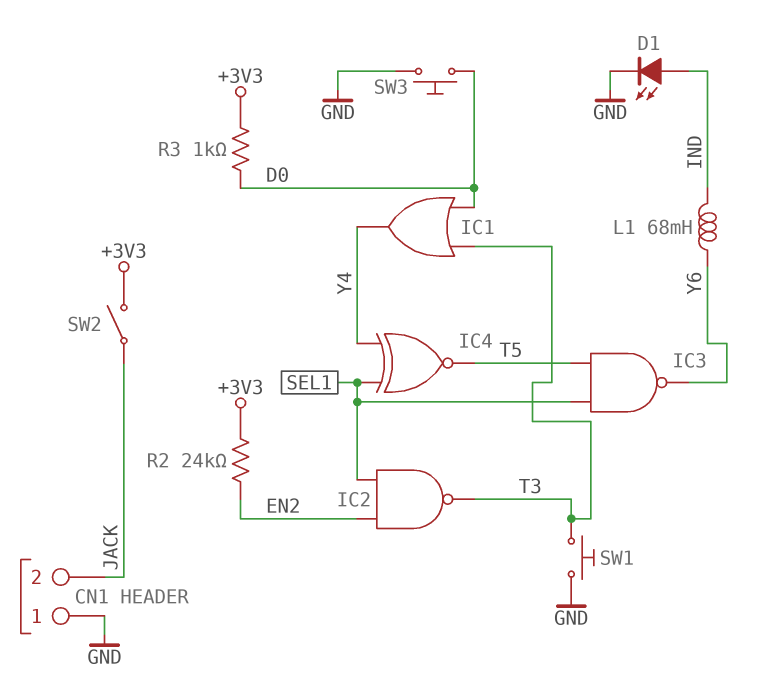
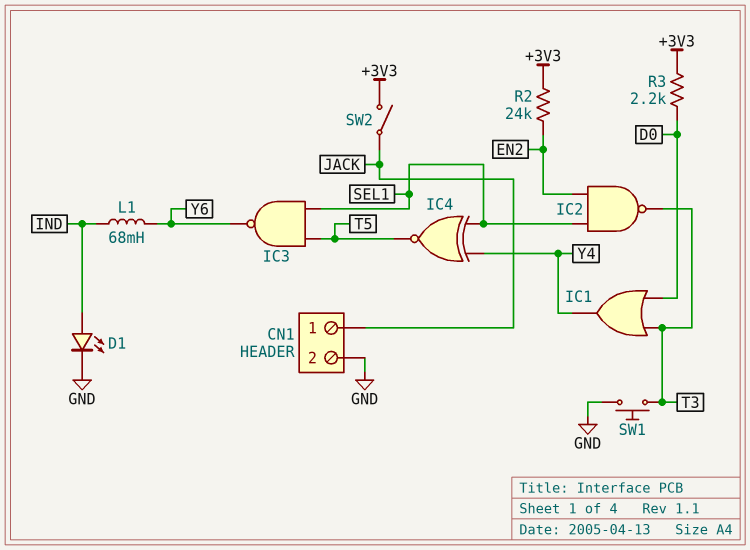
CN1 pin 1: GND -> JACK
CN1 pin 2: JACK -> GND
R3: 1k (+3V3, D0) -> 2.2k (+3V3, D0)
SW3: button (D0, GND) -> none

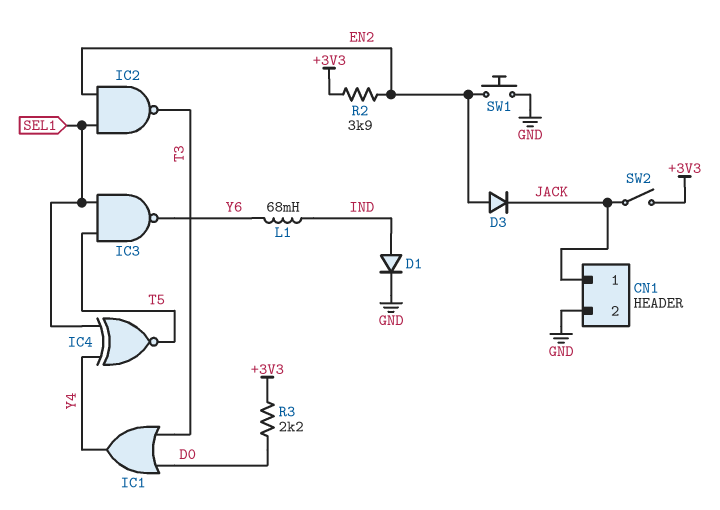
D1: LED (A IND, K GND) -> diode (A IND, K GND)
D3: none -> diode (A EN2, K JACK)
R2: 24k (+3V3, EN2) -> 3.9k (+3V3, EN2)
SW1: button (GND, T3) -> button (EN2, GND)

